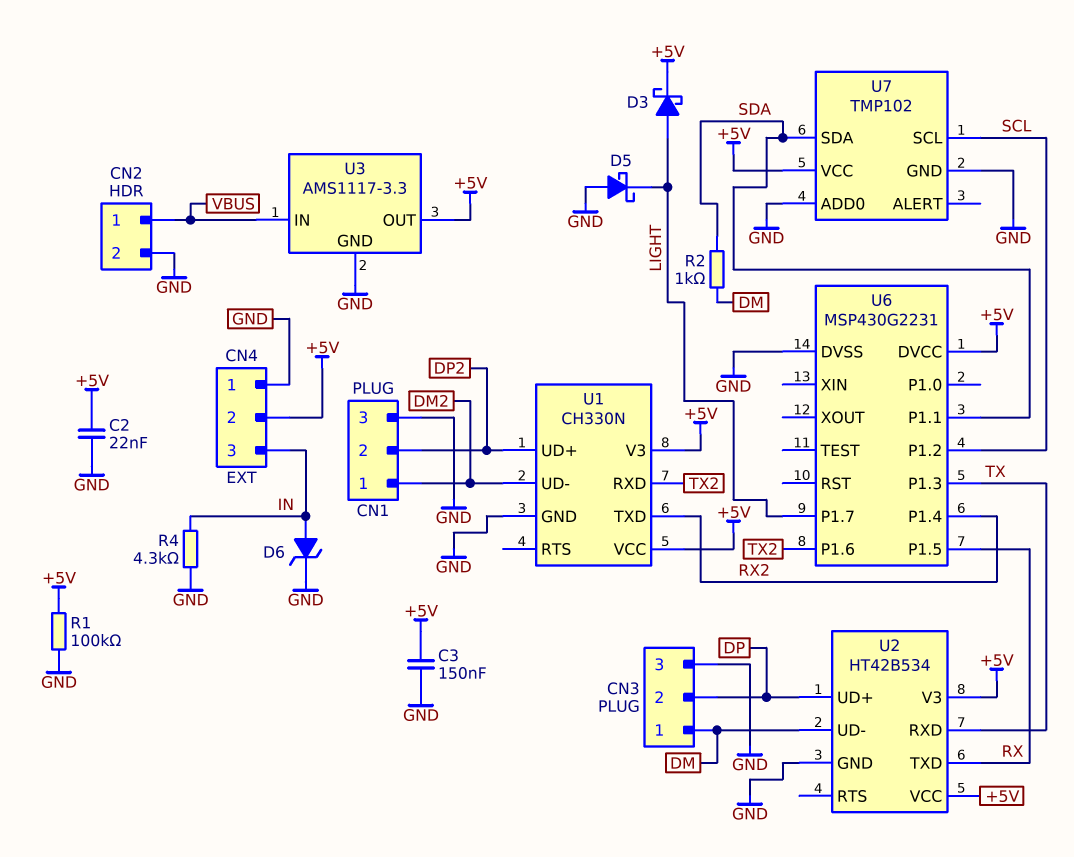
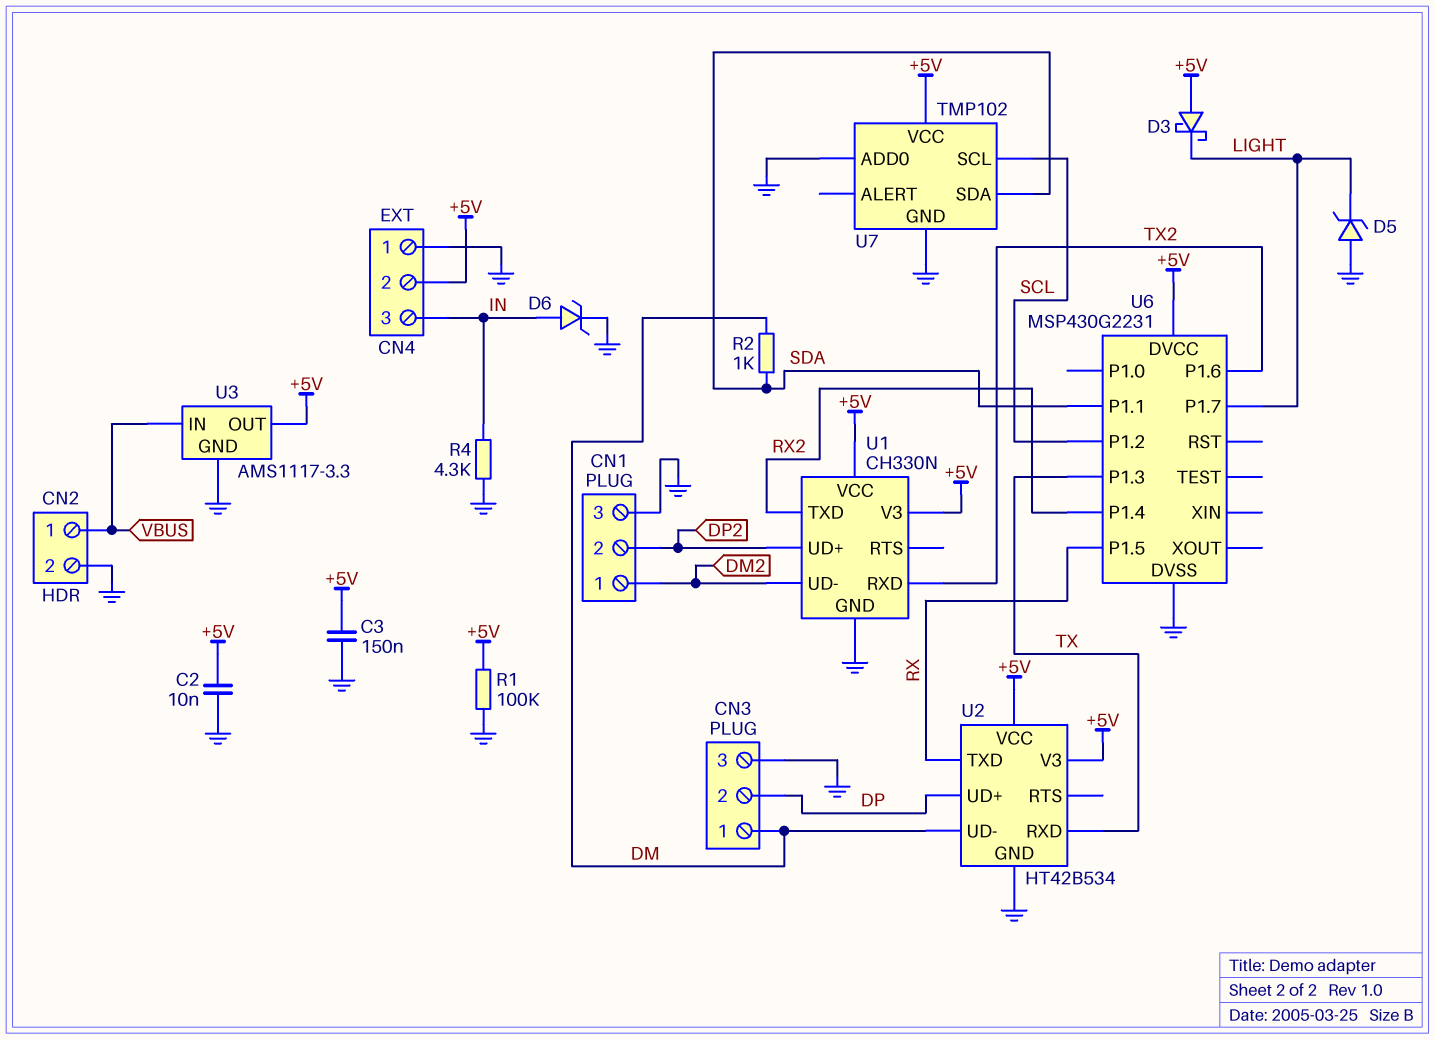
C2: 22nF (+5V, GND) -> 10nF (+5V, GND)
D3: schottky (A LIGHT, K +5V) -> schottky (A +5V, K LIGHT)
D5: schottky (A GND, K LIGHT) -> zener (A GND, K LIGHT)

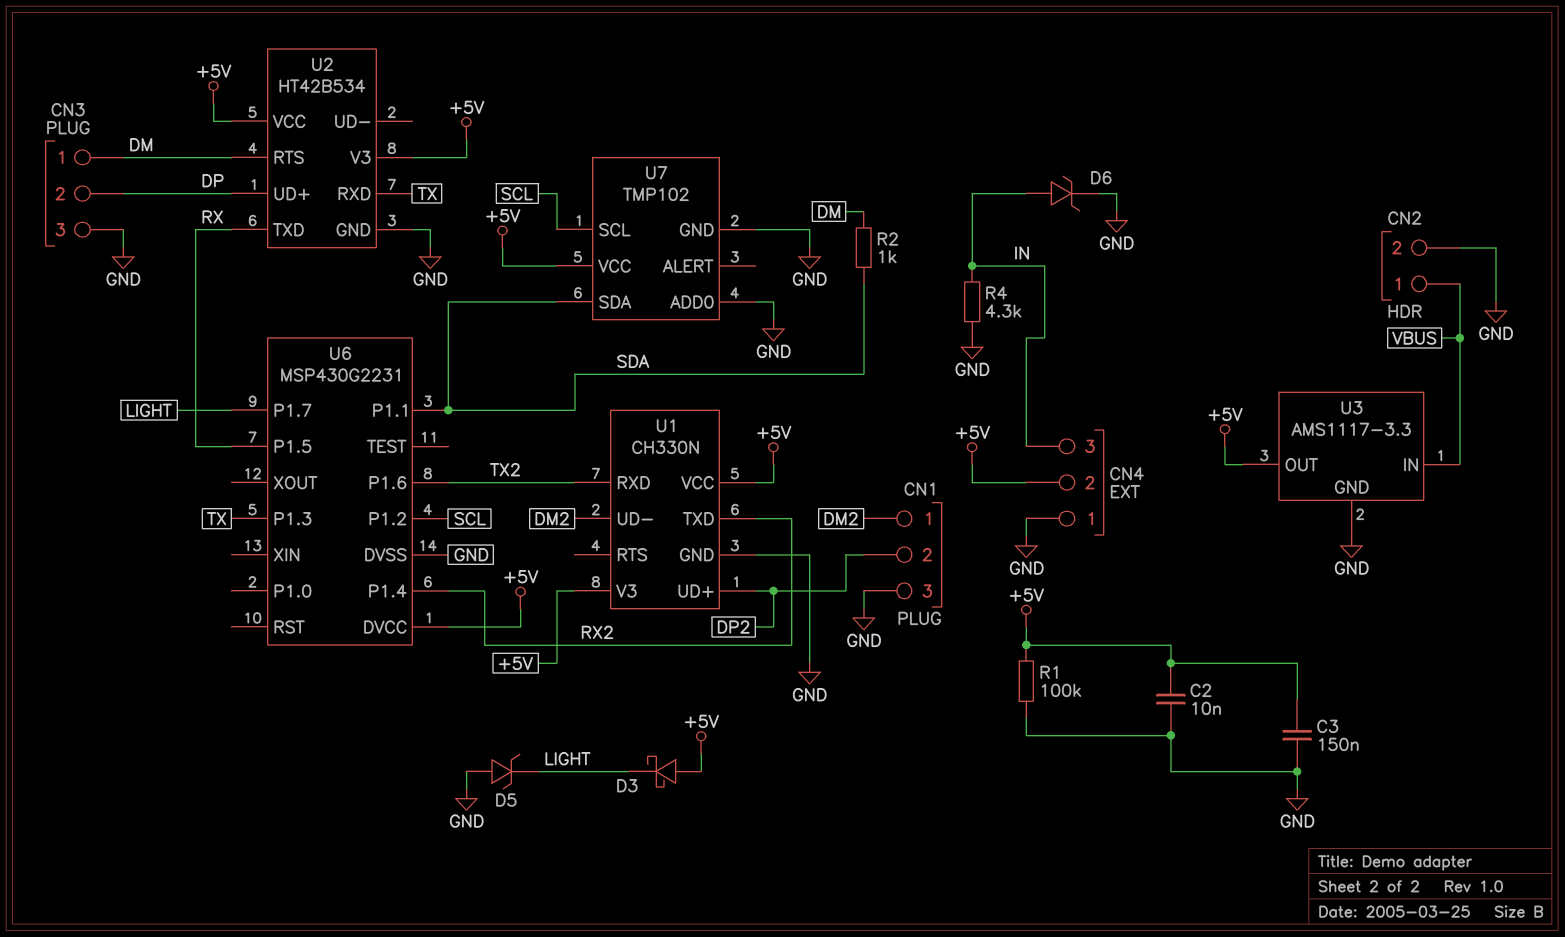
U2 pin RTS: none -> DM
U2 pin UD-: DM -> none

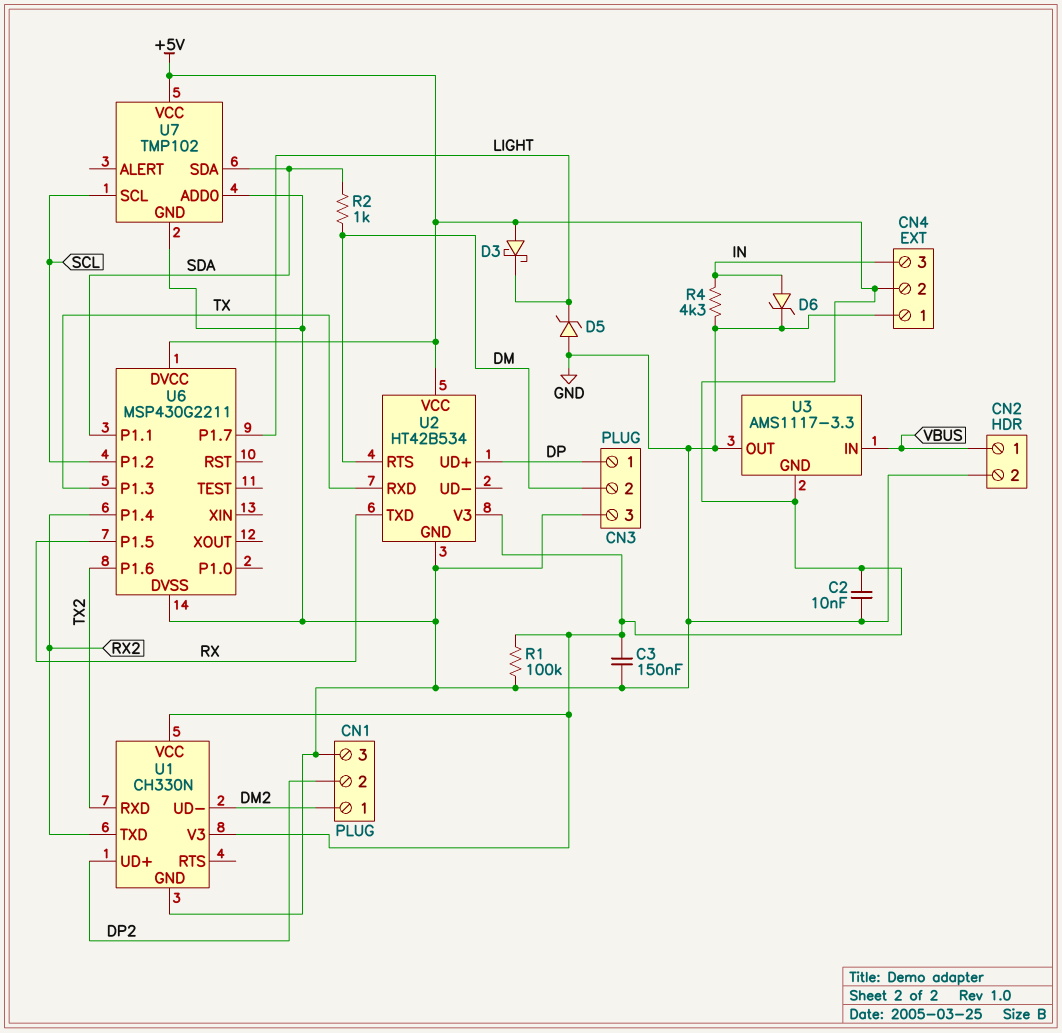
CN3 pin 1: DM -> DP
CN3 pin 2: DP -> DM
U3 pin GND: GND -> +5V
U3 pin OUT: +5V -> GND
U6: MSP430G2231 -> MSP430G2211

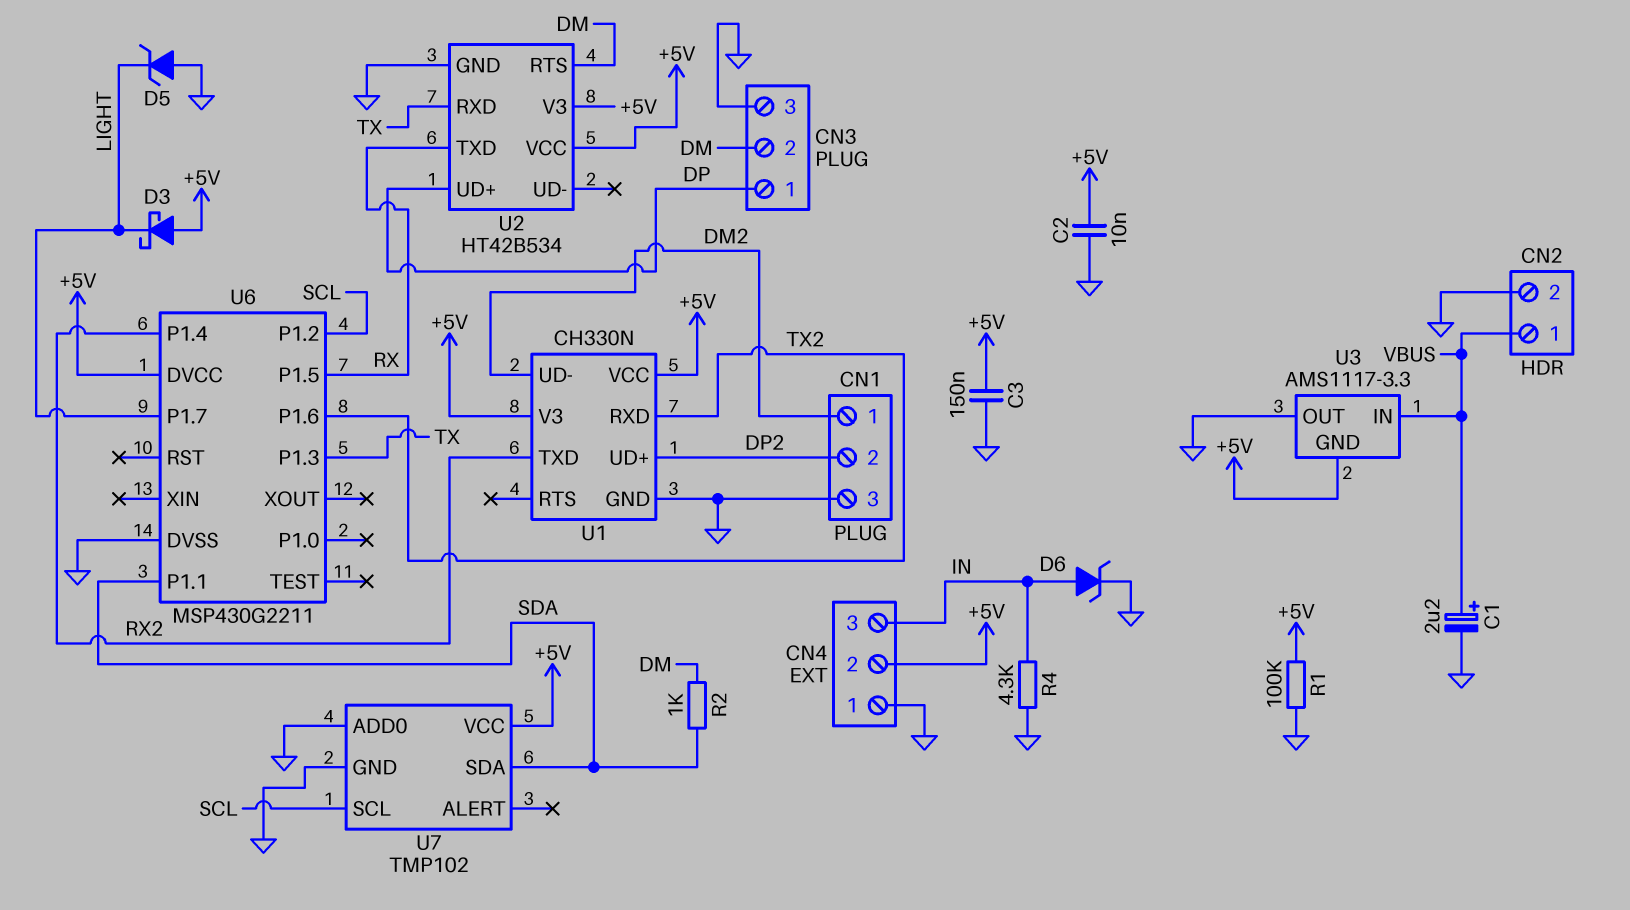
C1: none -> 2.2uF (plus VBUS, minus GND)

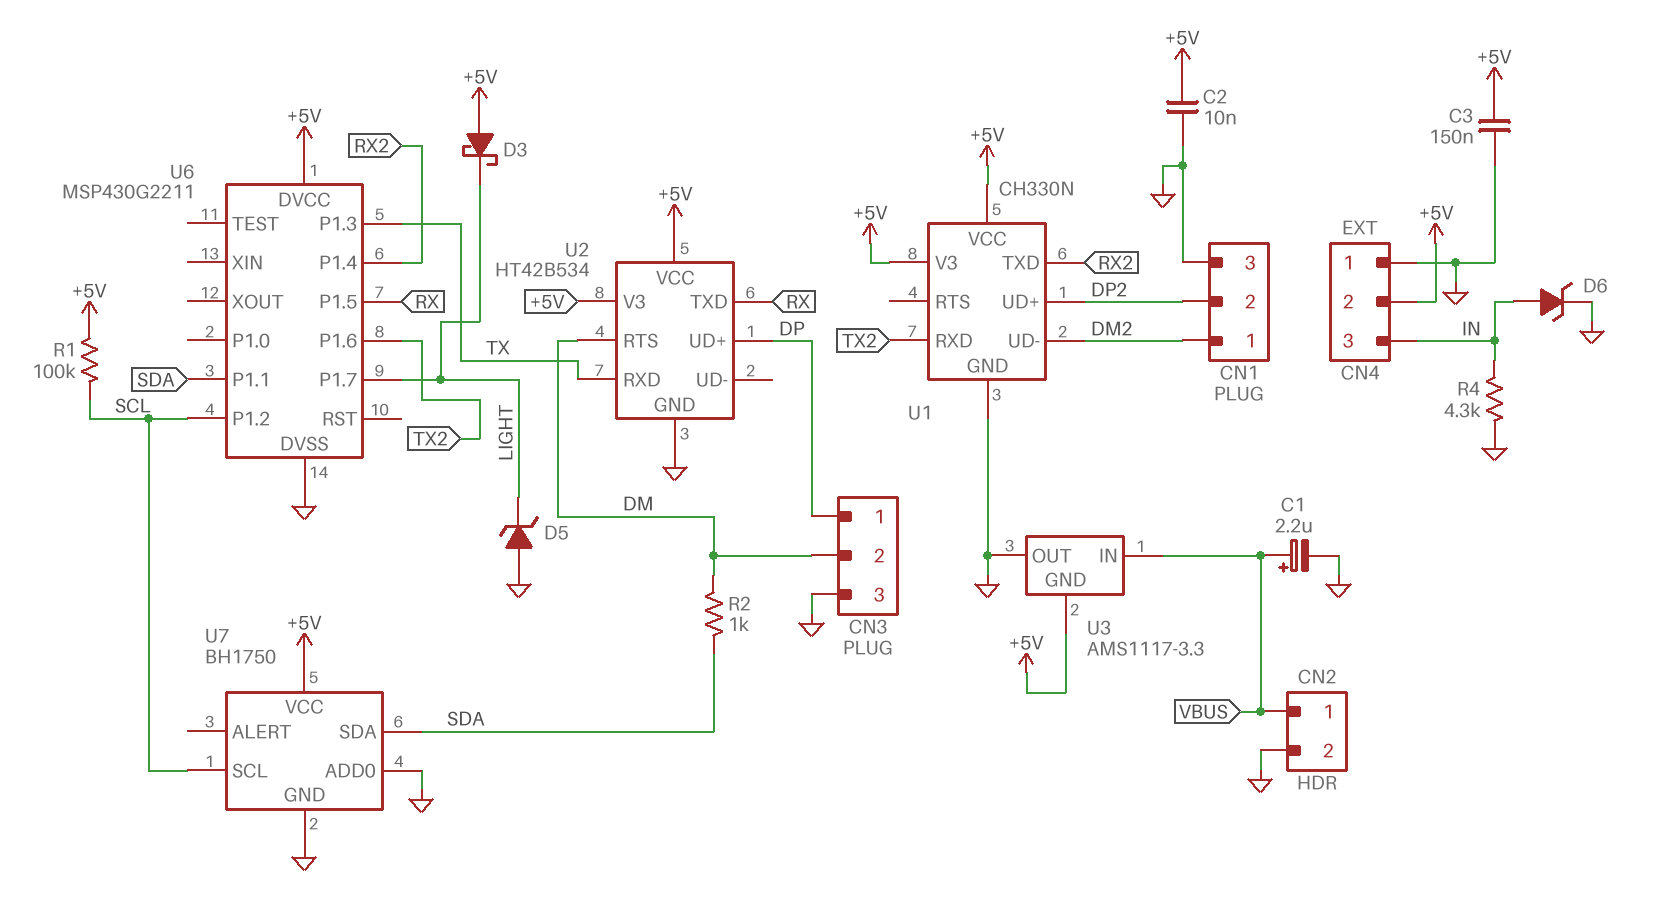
R1: 100k (+5V, GND) -> 100k (+5V, SCL)
U7: TMP102 -> BH1750

